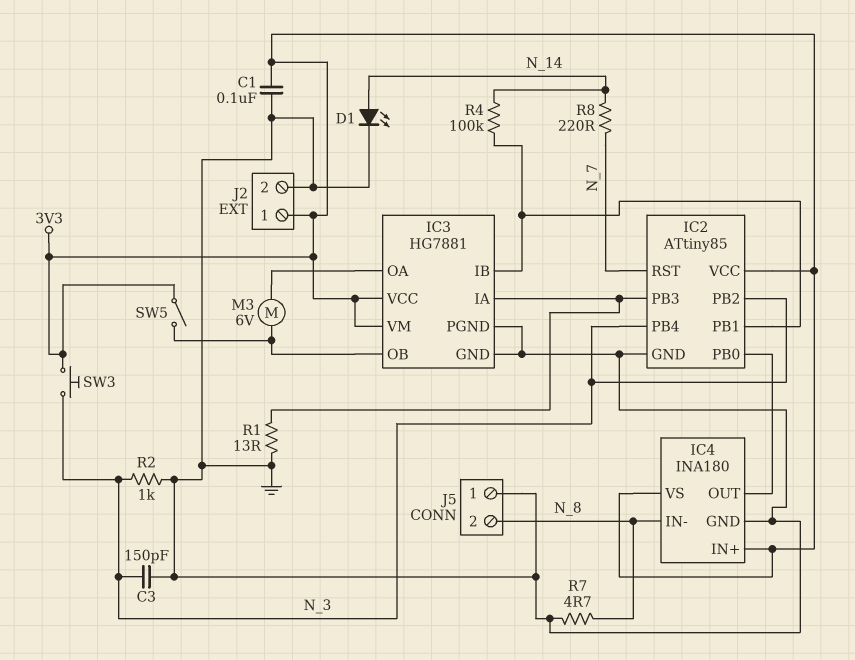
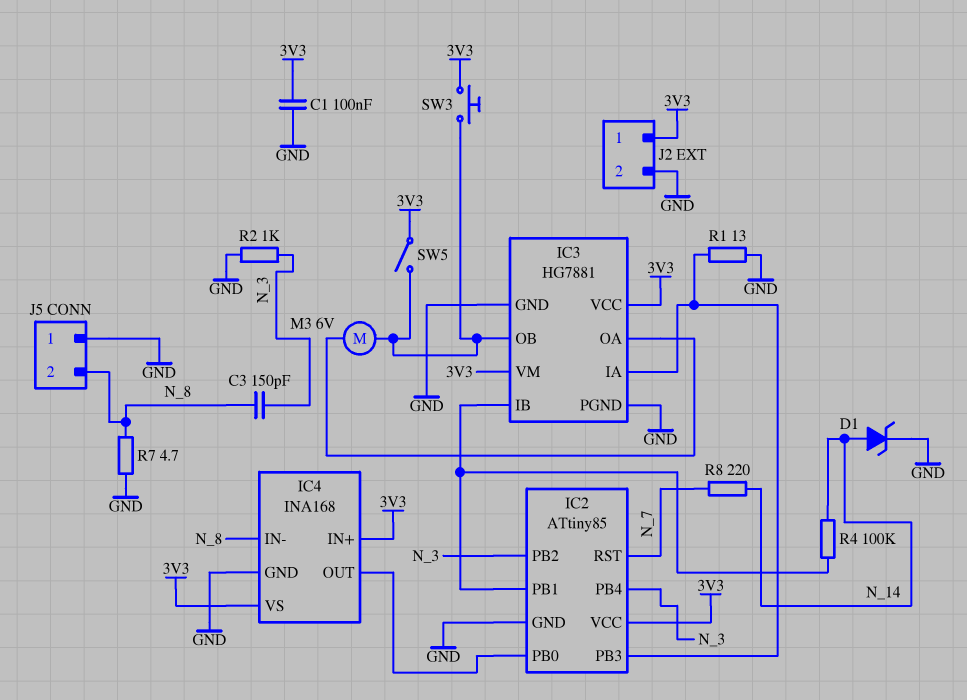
C3: 150pF (GND, N_3) -> 150pF (N_3, N_8)
D1: LED (A N_14, K GND) -> zener (A N_14, K GND)
IC4: INA180 -> INA168
SW3: button (3V3, N_3) -> button (3V3, IC3/OB)

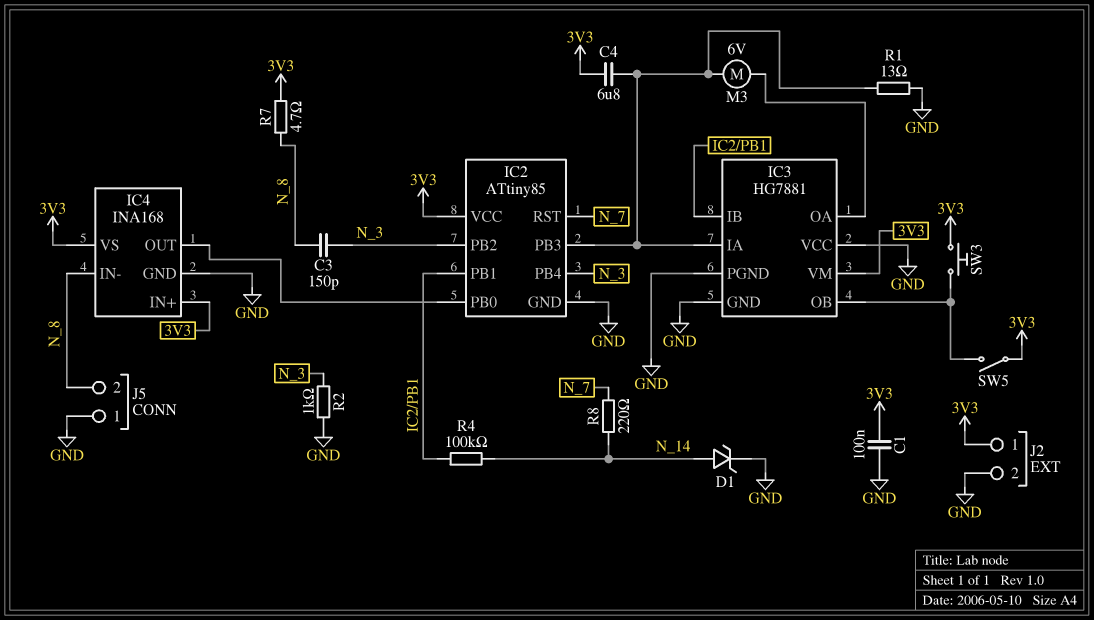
C4: none -> 6.8uF (3V3, IC2/PB3)
IC3 pin VCC: 3V3 -> GND
M3: motor 6V (IC3/OA, IC3/OB) -> motor 6V (IC2/PB3, IC3/OA)
R7: 4.7 (GND, N_8) -> 4.7 (3V3, N_8)

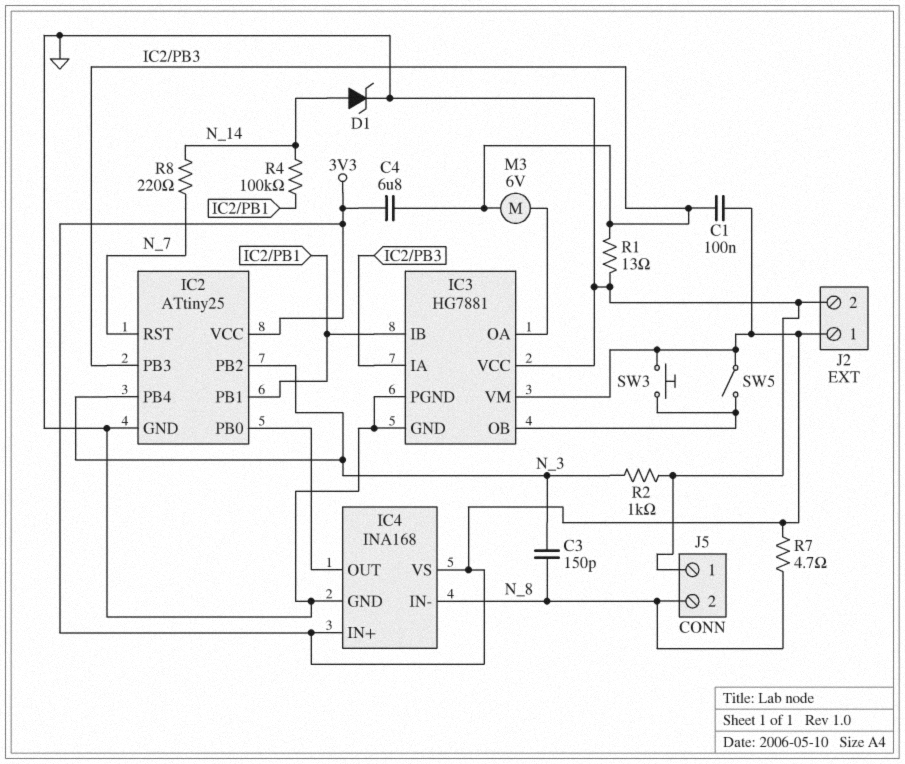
C1: 100nF (3V3, GND) -> 100nF (3V3, IC2/PB3)
IC2: ATtiny85 -> ATtiny25

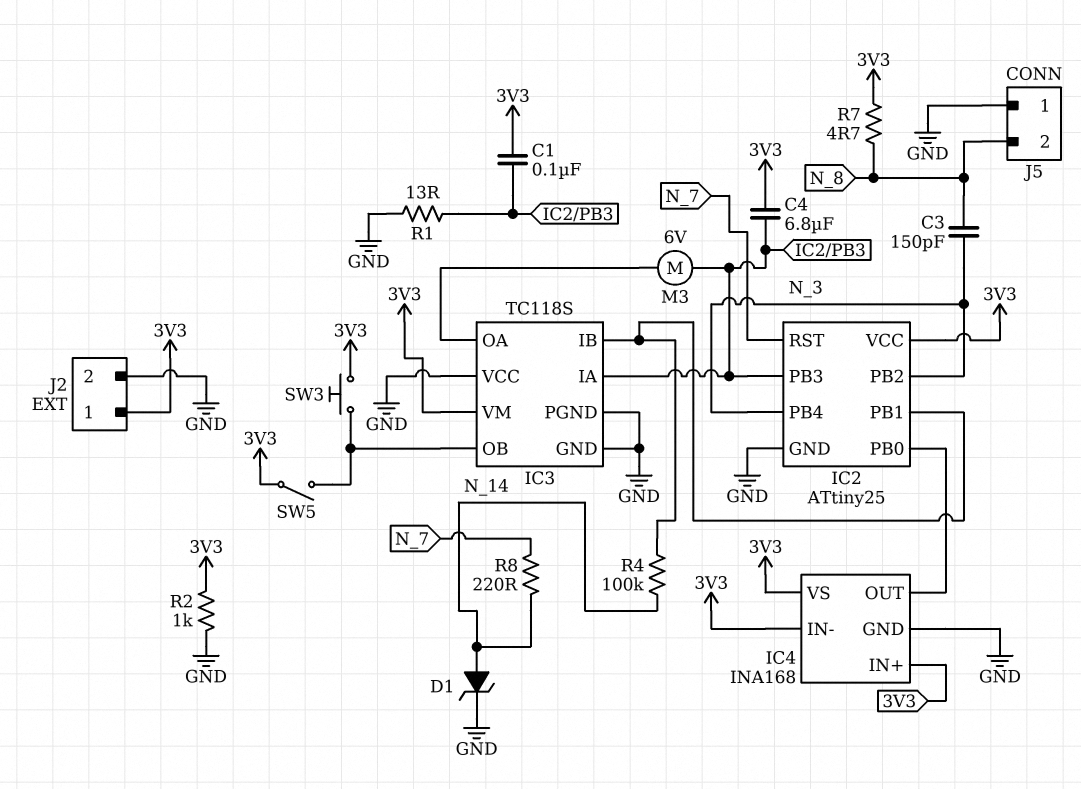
IC3: HG7881 -> TC118S
IC4 pin IN-: N_8 -> 3V3
R2: 1k (GND, N_3) -> 1k (3V3, GND)

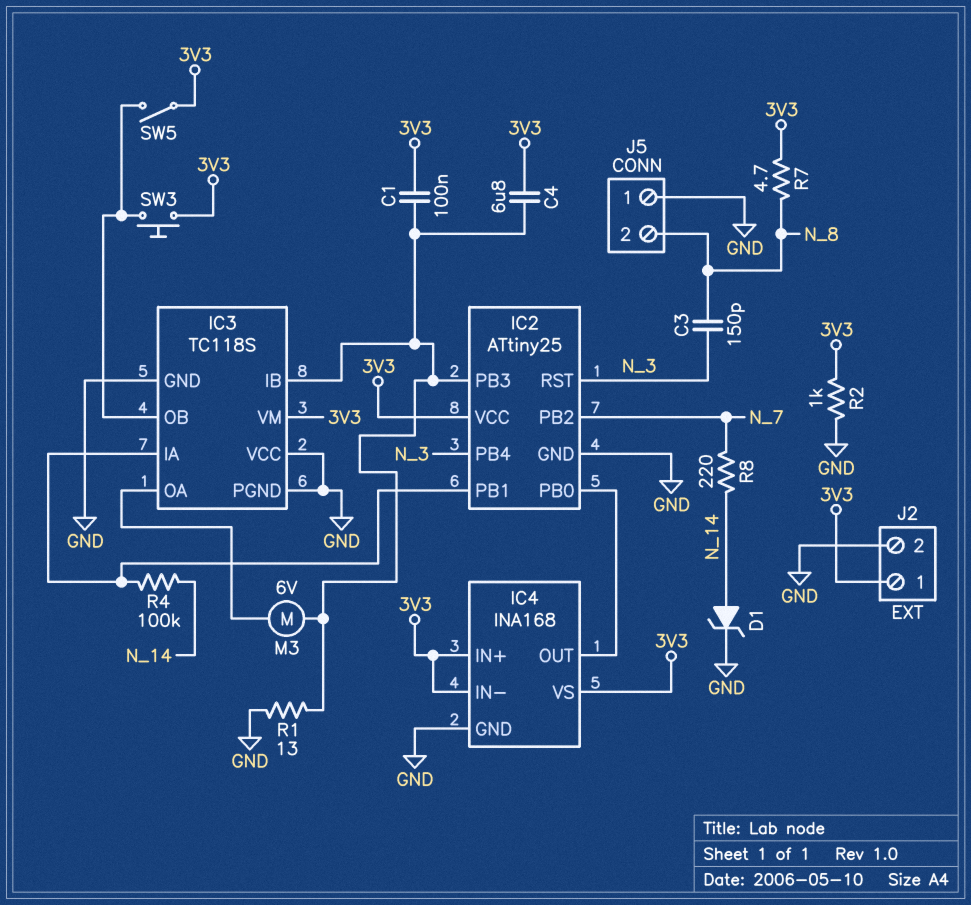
IC2 pin PB2: N_3 -> N_7
IC2 pin RST: N_7 -> N_3
IC3 pin IA: IC2/PB3 -> IC2/PB1
IC3 pin IB: IC2/PB1 -> IC2/PB3

